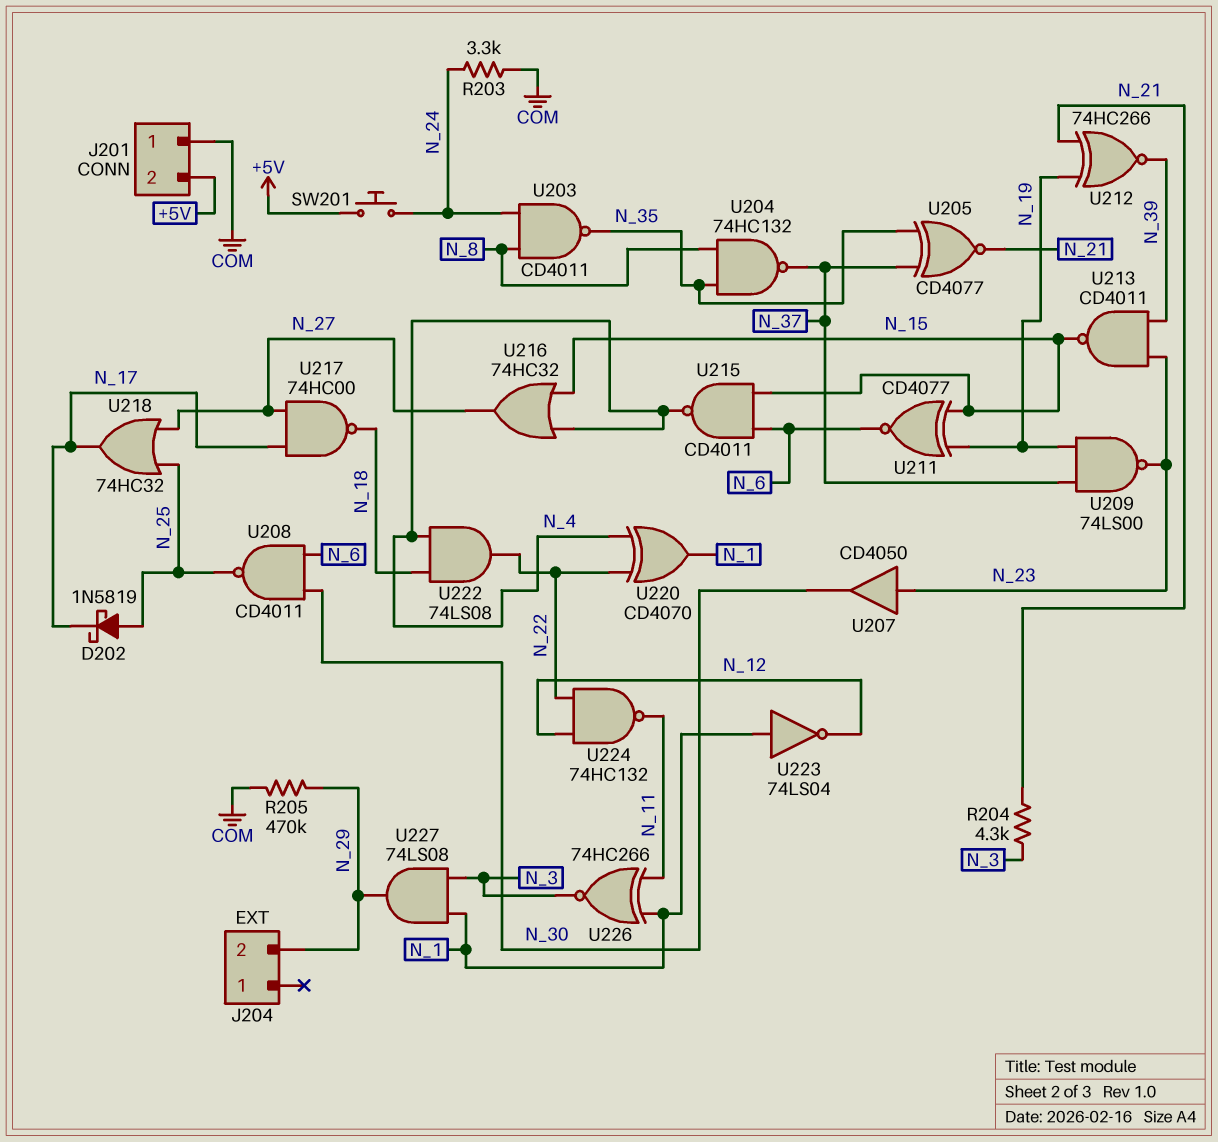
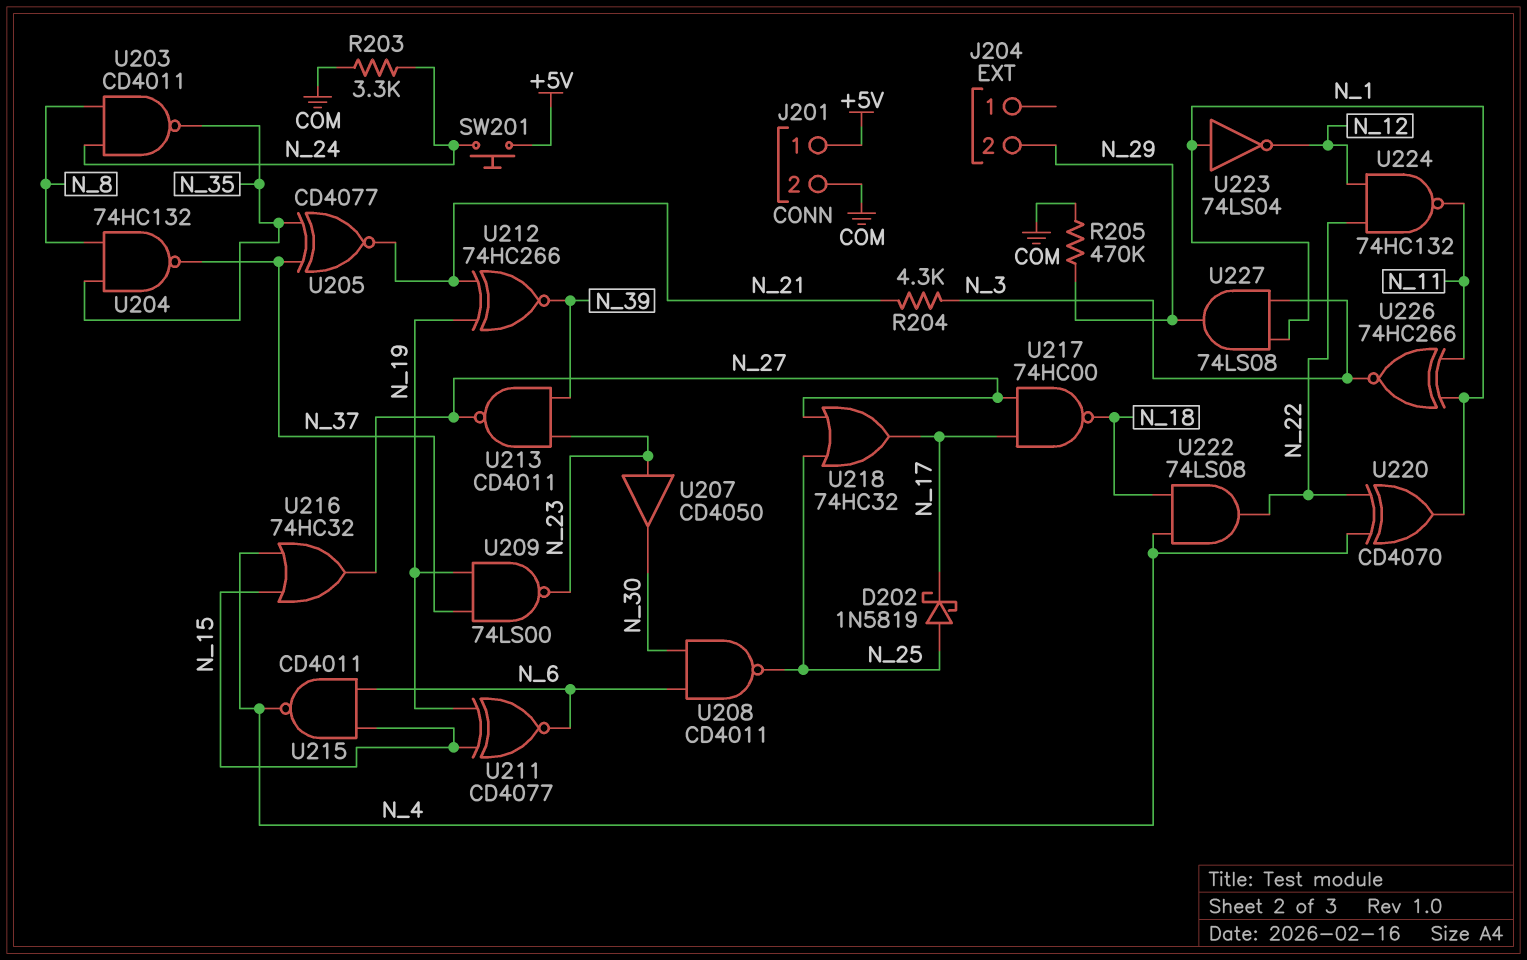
J201 pin 1: COM -> +5V
J201 pin 2: +5V -> COM
U213: NAND CD4011 (in N_23, in N_39, out N_15) -> NAND CD4011 (in N_23, in N_39, out N_27)

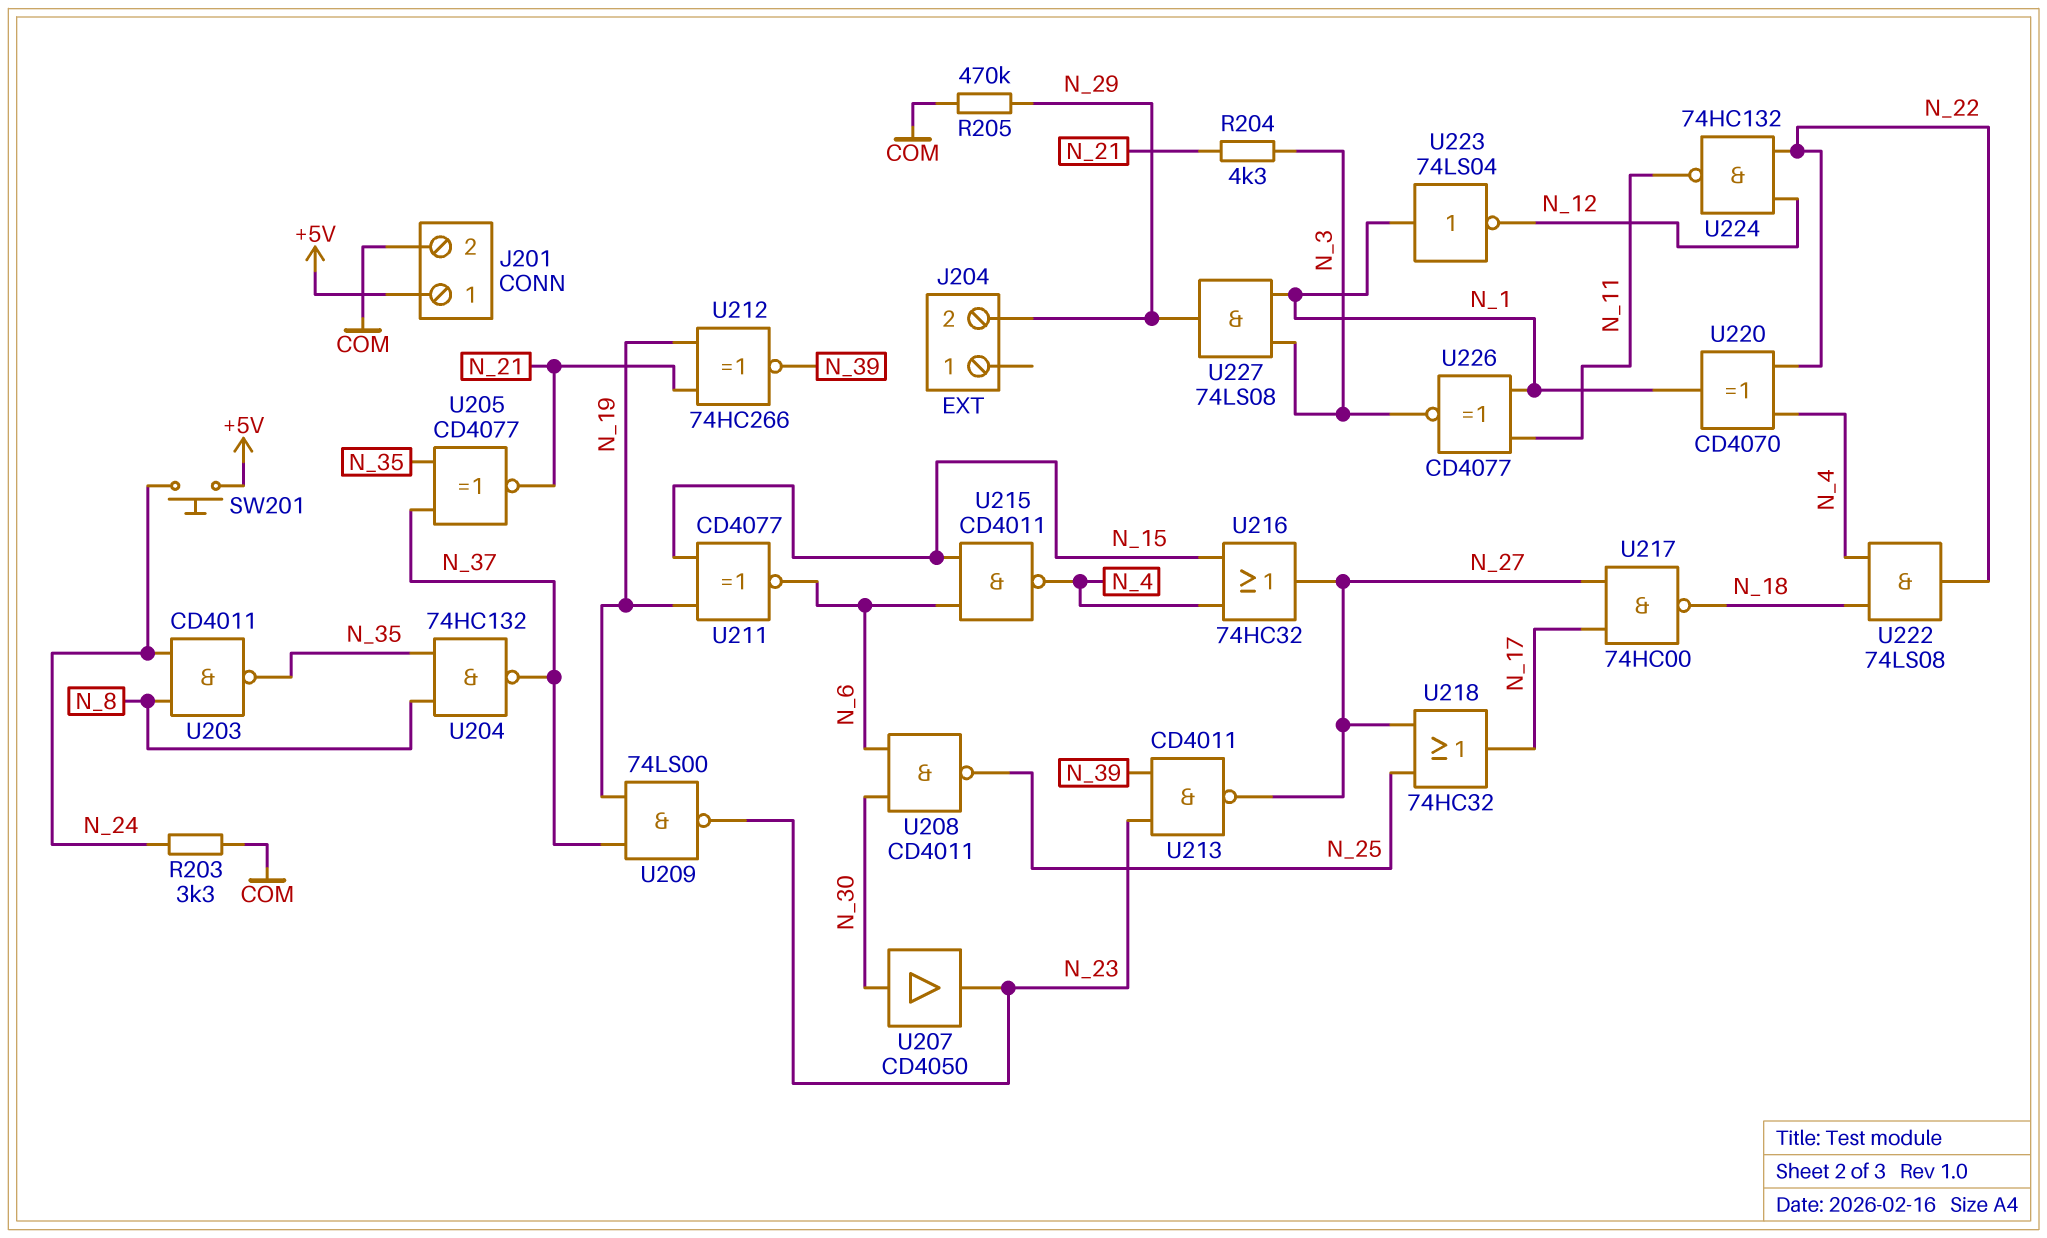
D202: schottky 1N5819 (A N_25, K N_17) -> none
U207: buffer CD4050 (in N_23, out N_30) -> buffer CD4050 (in N_30, out N_23)
U226: XNOR 74HC266 (in N_1, in N_11, out N_3) -> XNOR CD4077 (in N_1, in N_11, out N_3)

